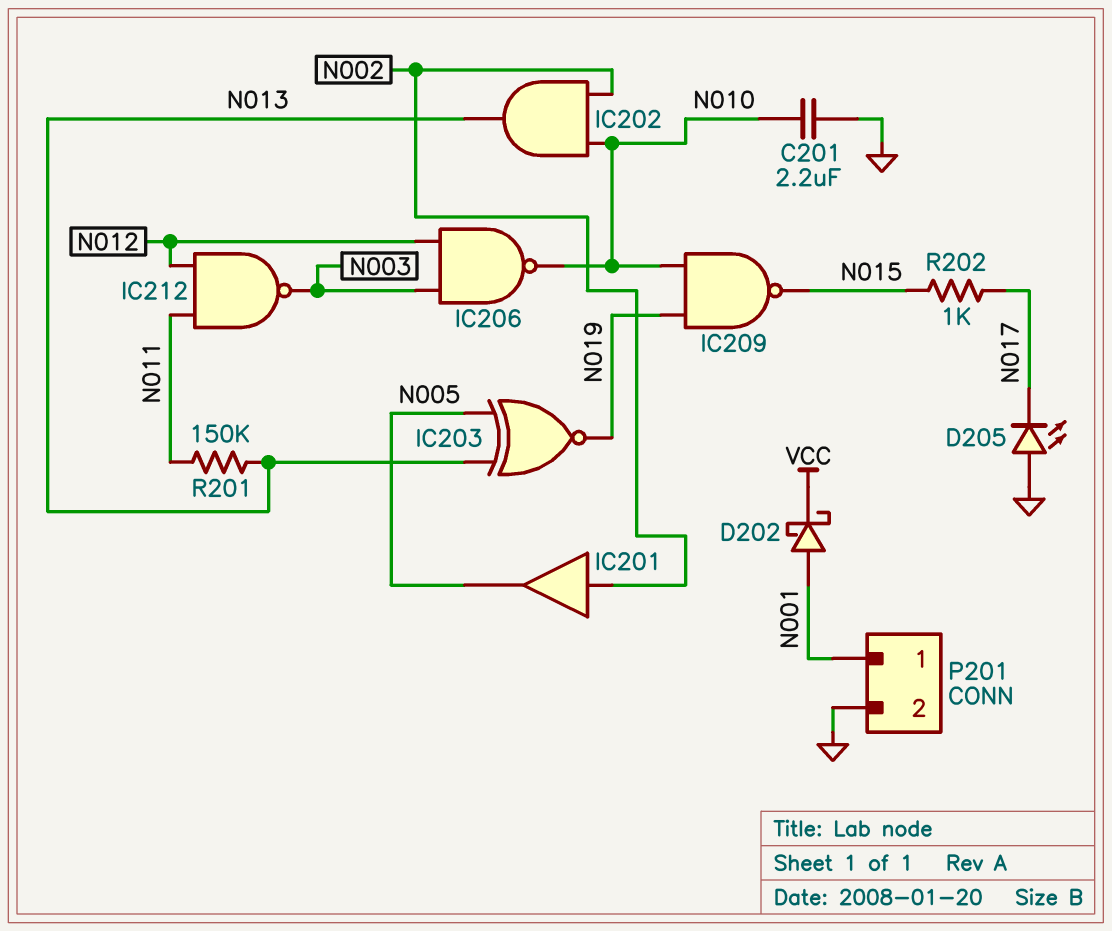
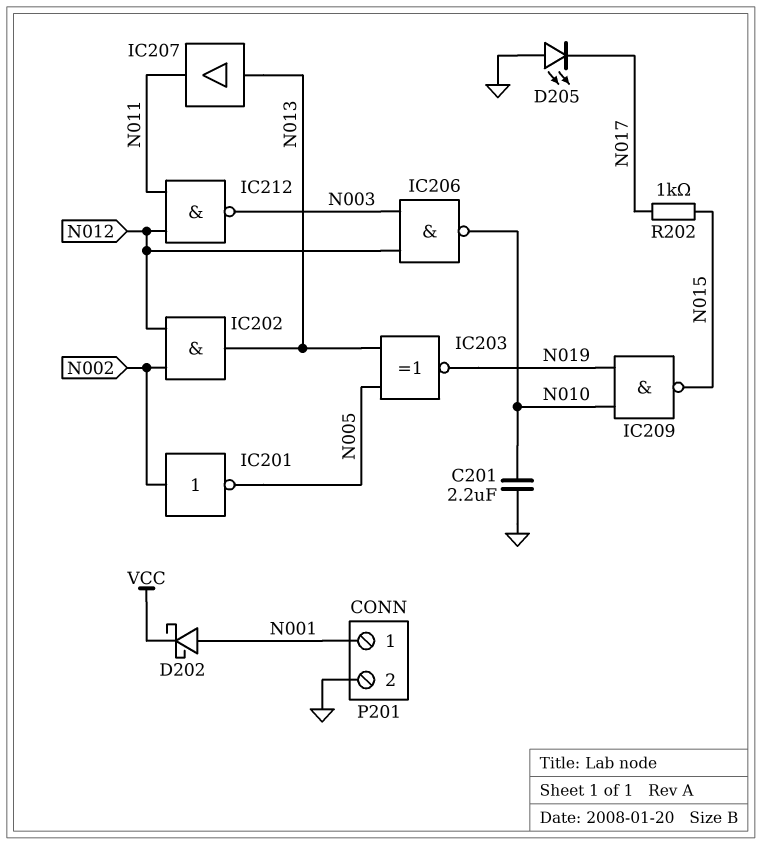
IC201: buffer (in N002, out N005) -> NOT (in N002, out N005)
IC202: AND (in N002, in N010, out N013) -> AND (in N002, in N012, out N013)
IC207: none -> buffer (in N013, out N011)
R201: 150k (N011, N013) -> none

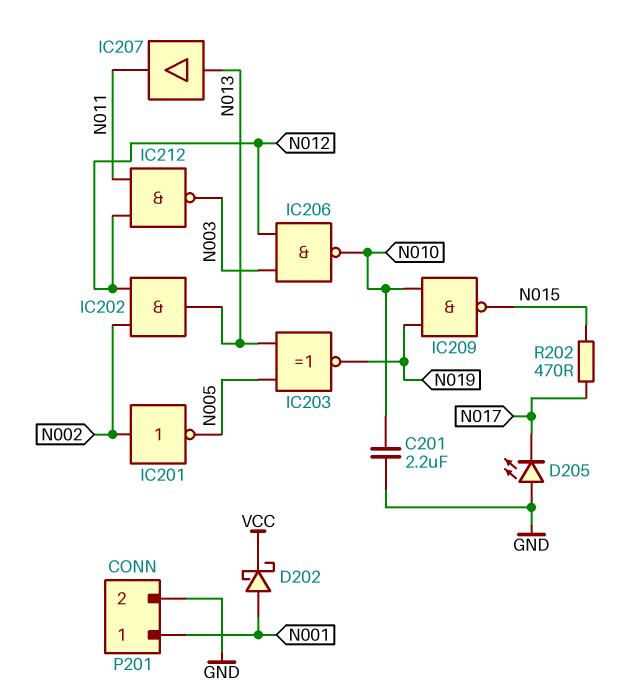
R202: 1k (N015, N017) -> 470 (N015, N017)

